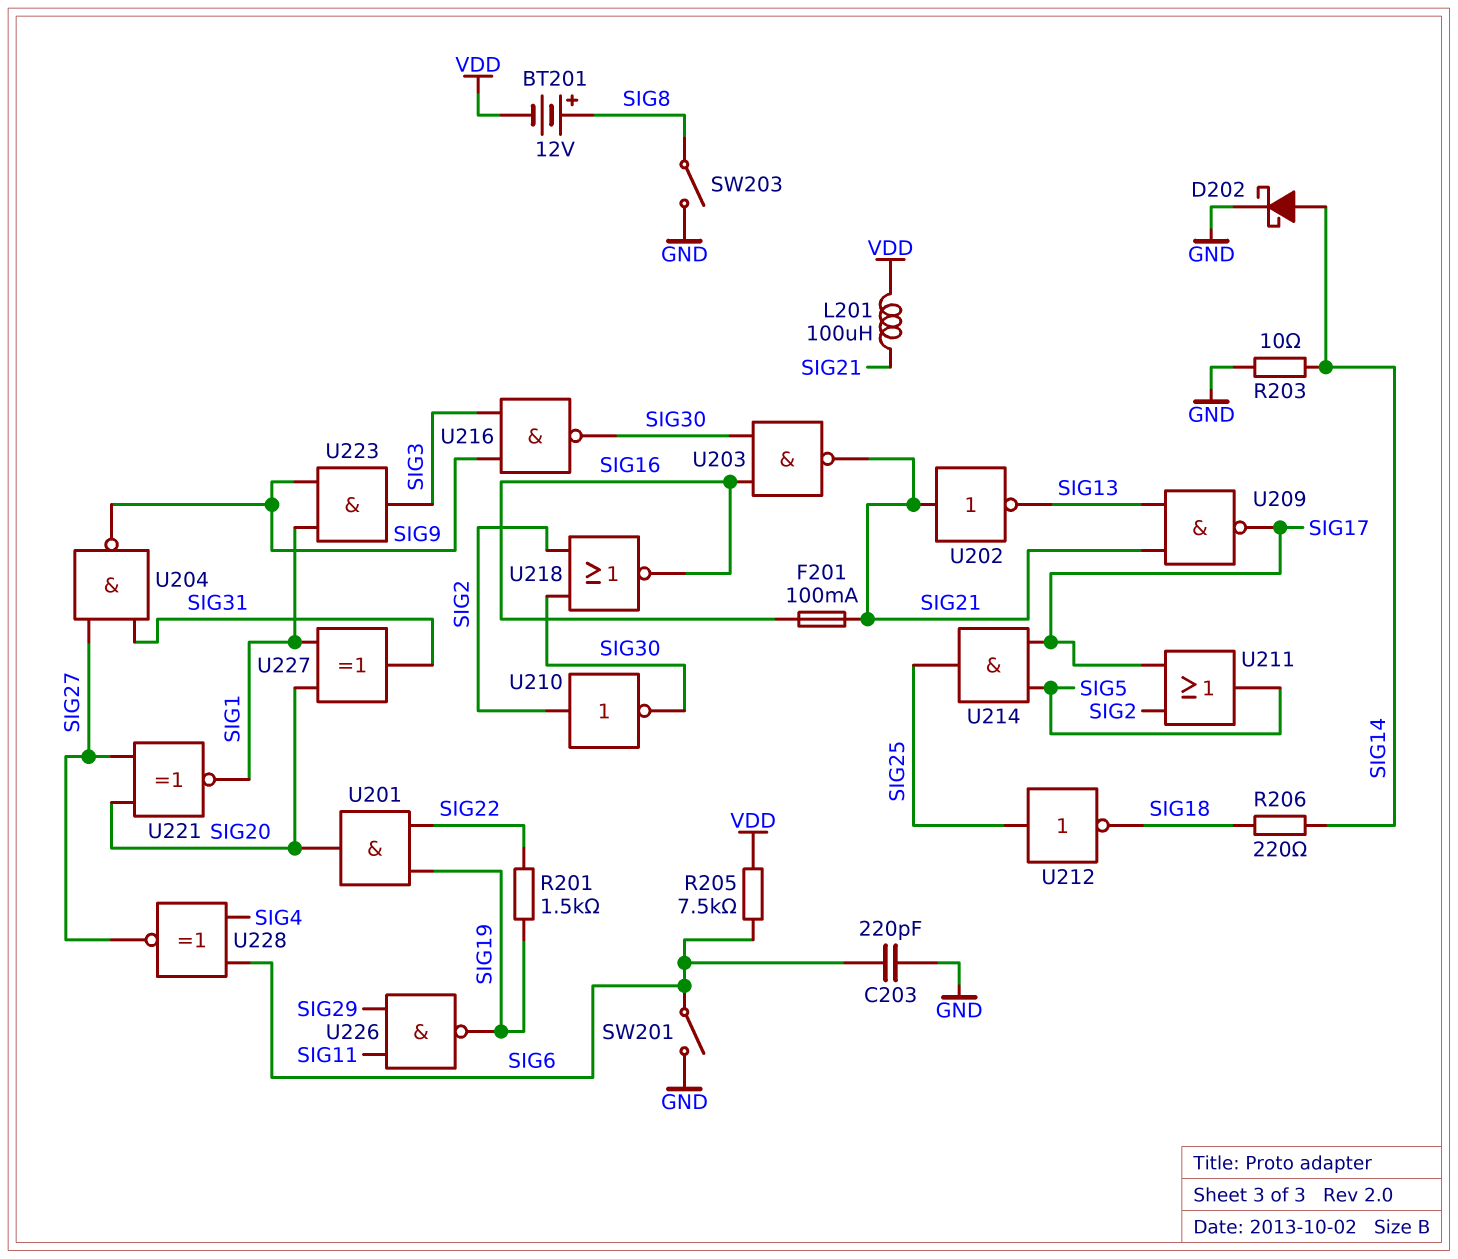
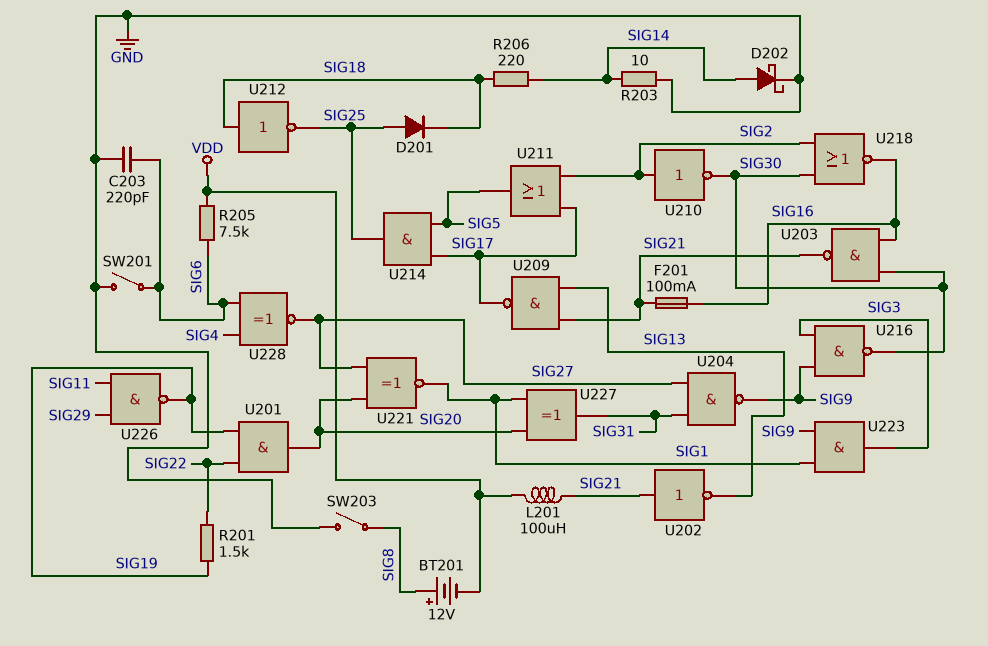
D201: none -> diode (A SIG25, K SIG18)
U212: NOT (in SIG25, out SIG18) -> NOT (in SIG18, out SIG25)

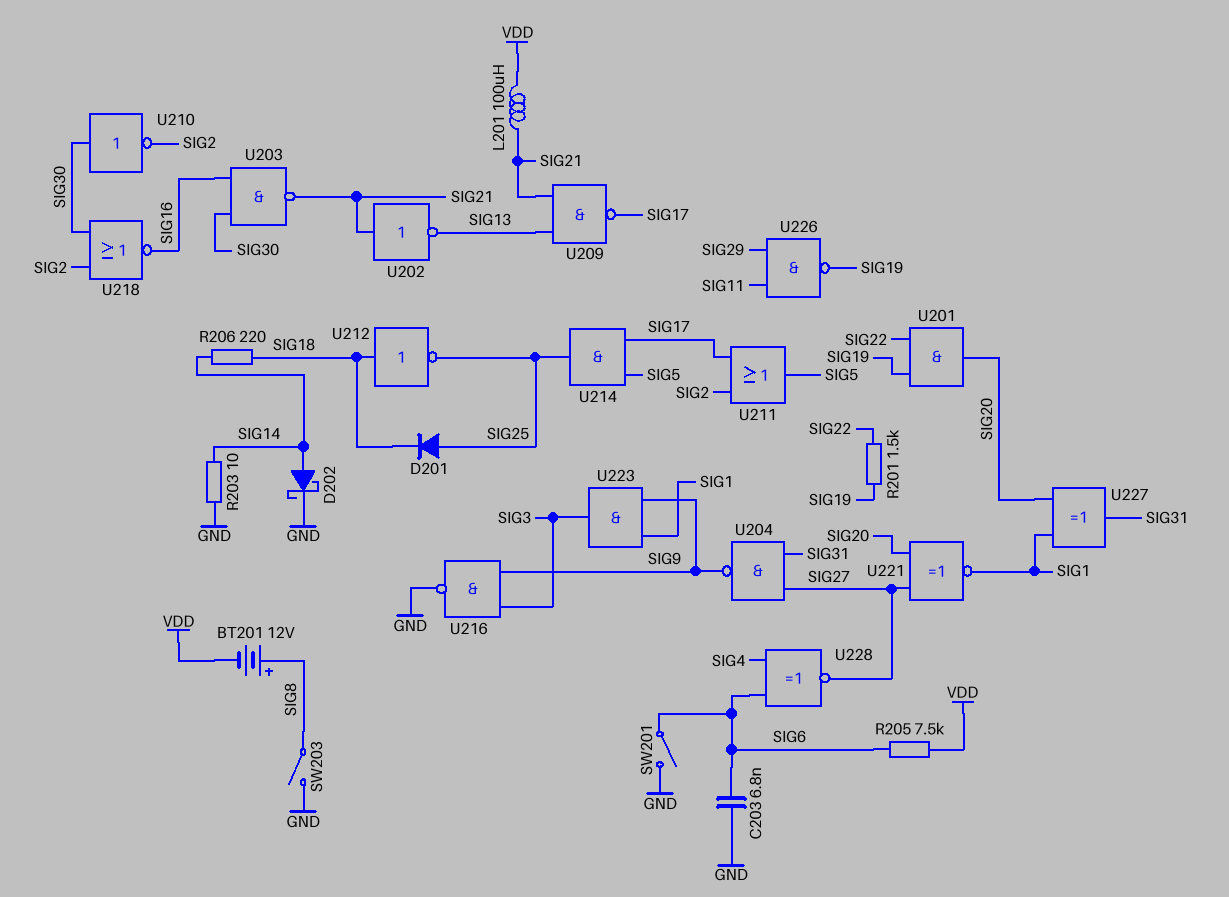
C203: 220pF (GND, SIG6) -> 6.8nF (GND, SIG6)
F201: 100mA (SIG16, SIG21) -> none
U210: NOT (in SIG2, out SIG30) -> NOT (in SIG30, out SIG2)
U216: NAND (in SIG3, in SIG9, out SIG30) -> NAND (in SIG3, in SIG9, out GND)

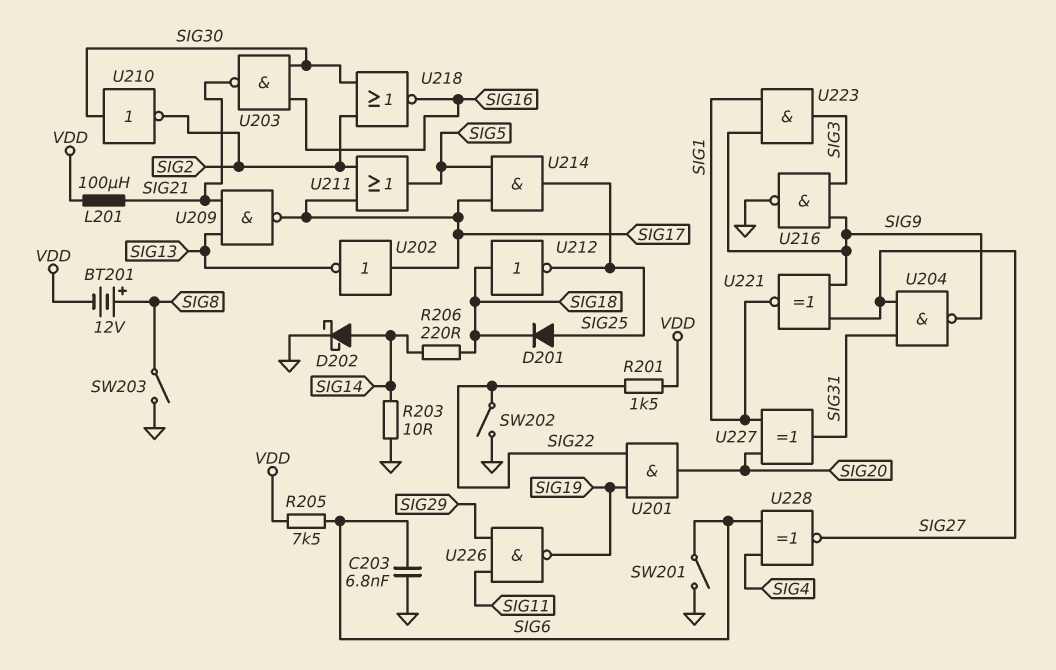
R201: 1.5k (SIG19, SIG22) -> 1.5k (SIG22, VDD)
SW202: none -> switch (GND, SIG22)
U202: NOT (in SIG21, out SIG13) -> NOT (in SIG17, out SIG13)
U221: XNOR (in SIG20, in SIG27, out SIG1) -> XNOR (in SIG9, in SIG27, out SIG1)

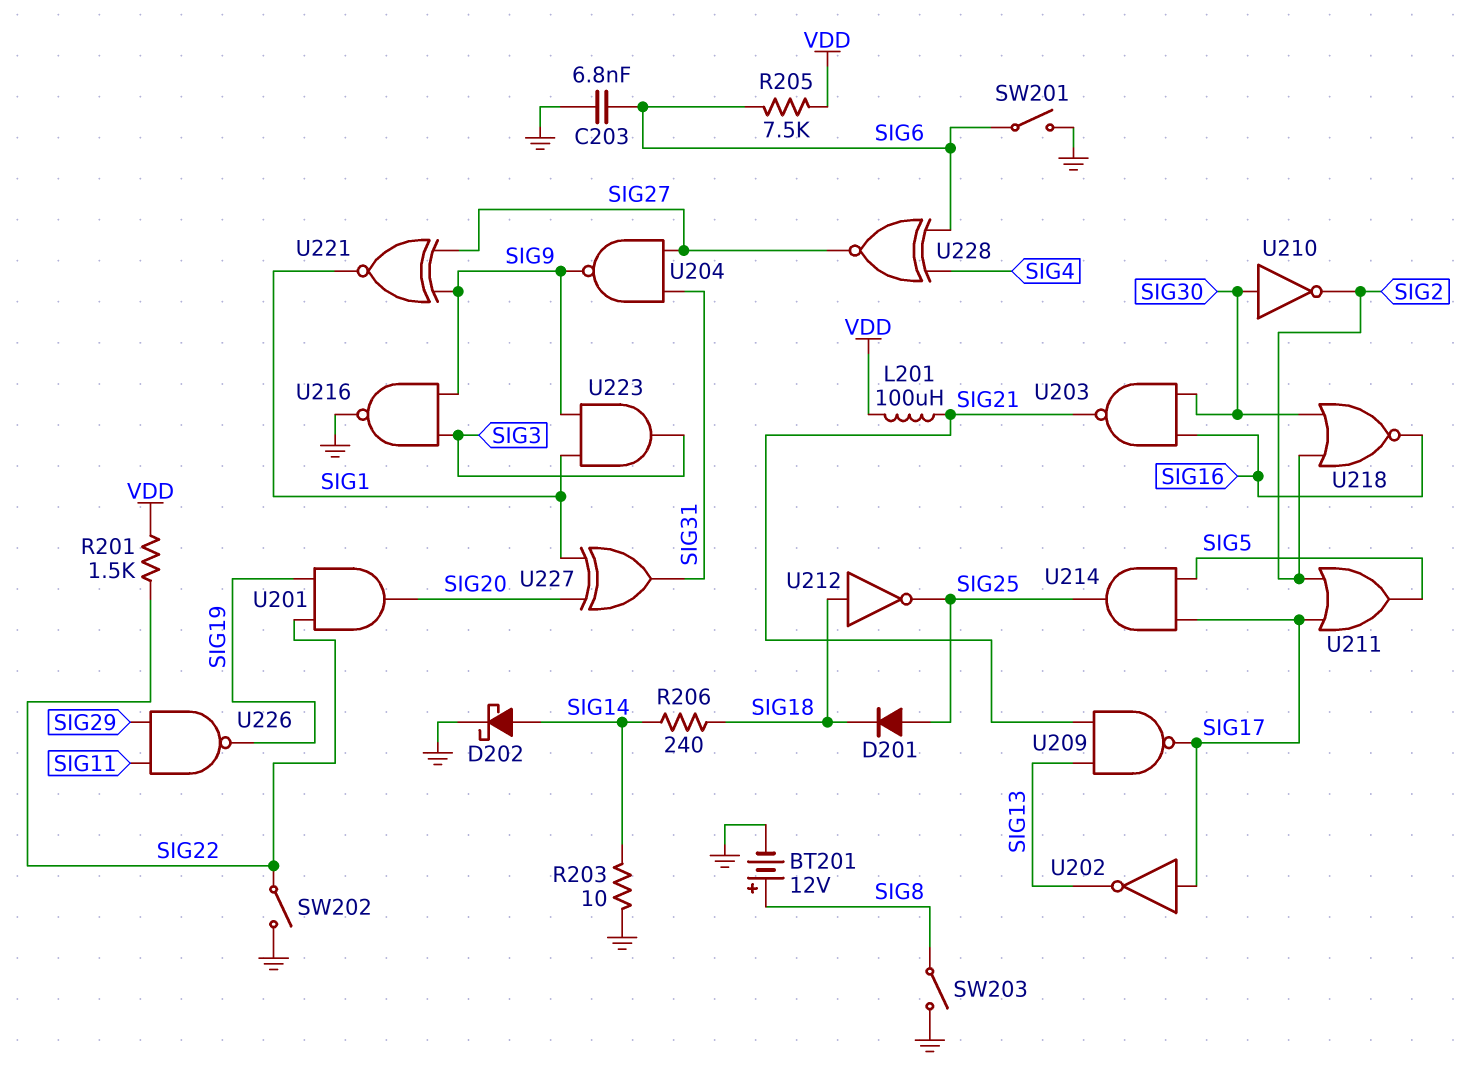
BT201: 12V (plus SIG8, minus VDD) -> 12V (plus SIG8, minus GND)
R206: 220 (SIG14, SIG18) -> 240 (SIG14, SIG18)

